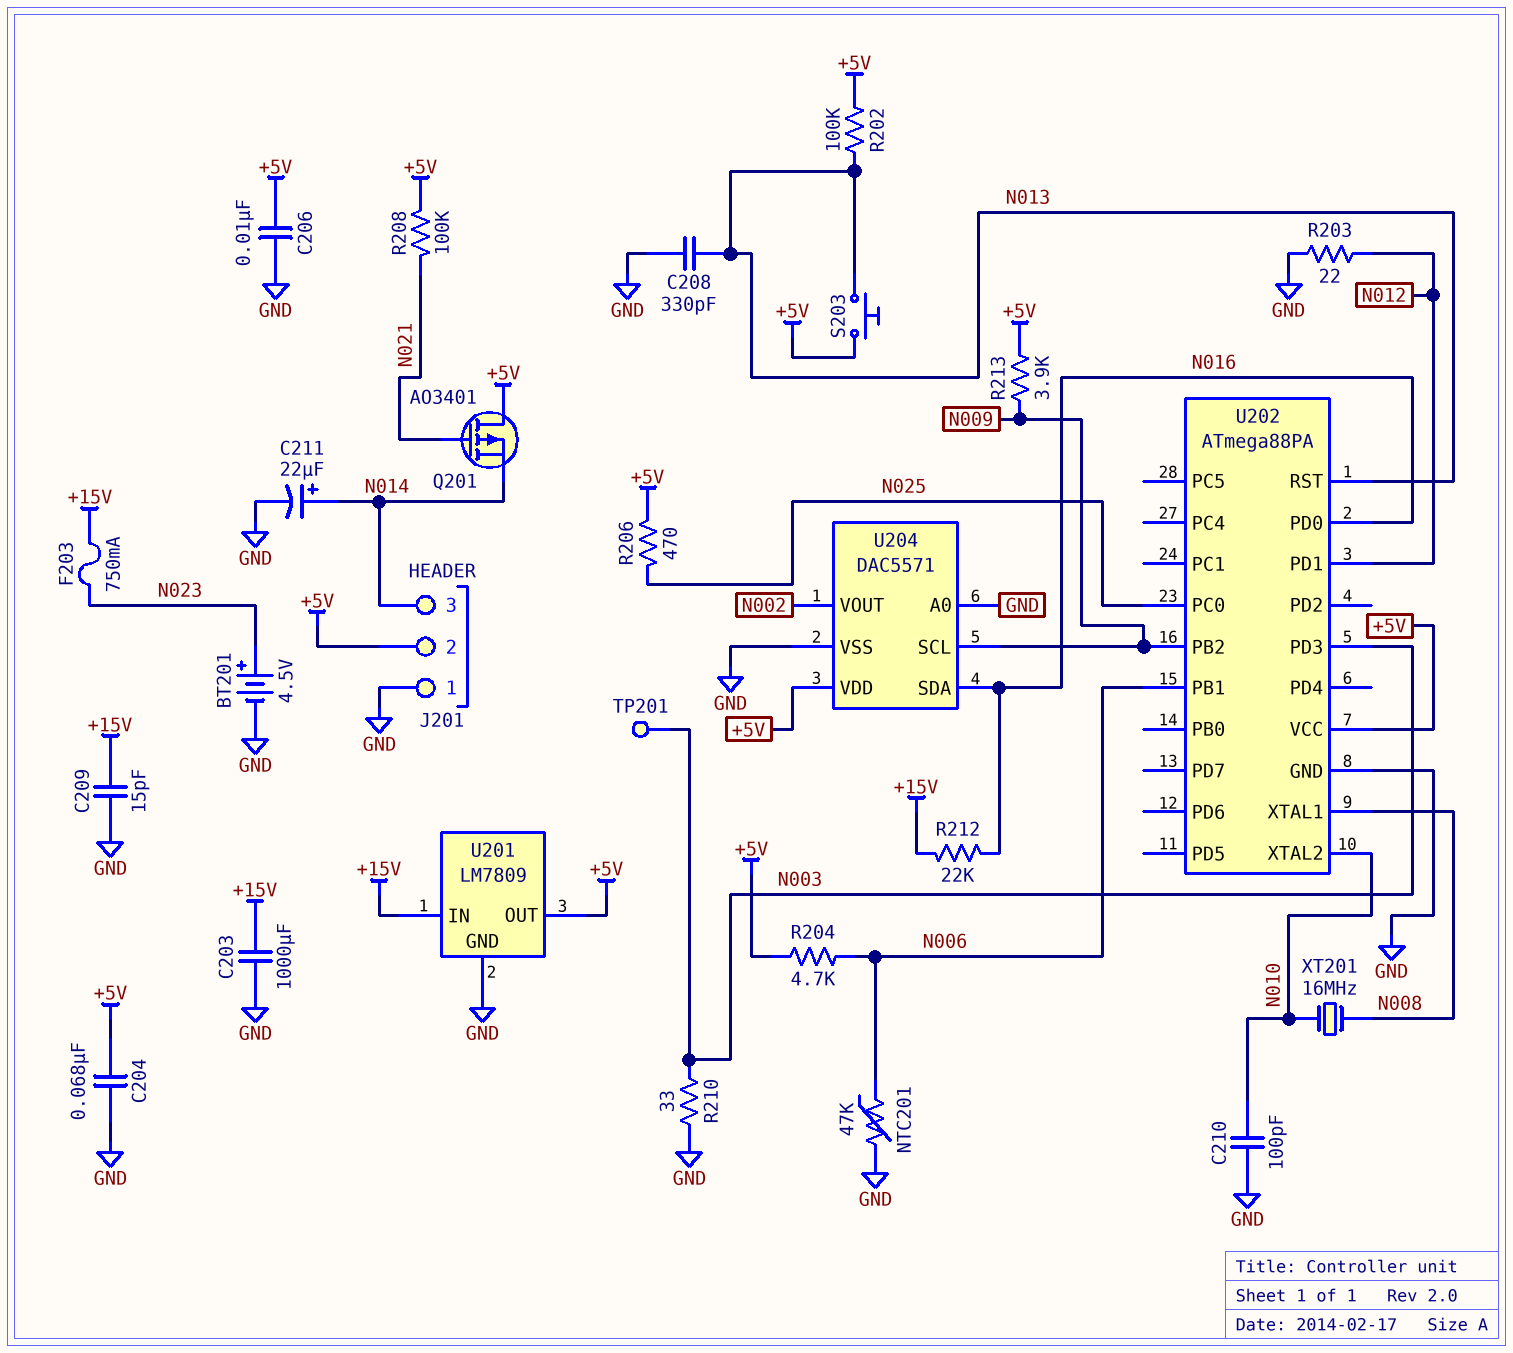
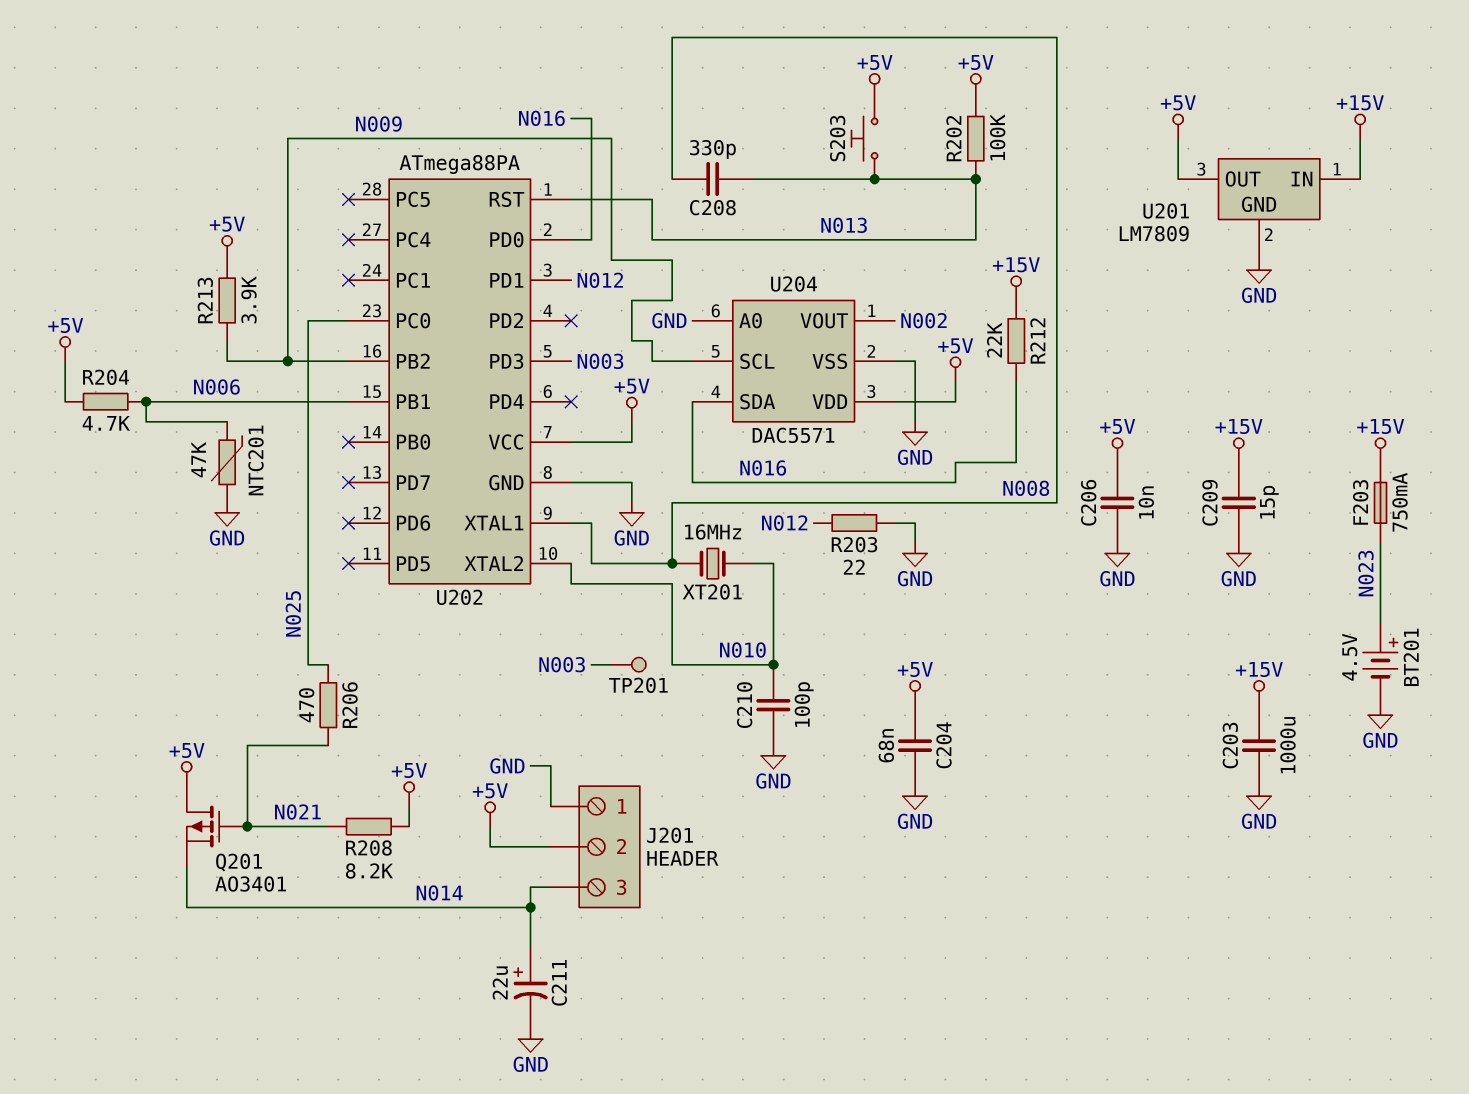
C208: 330pF (GND, N013) -> 330pF (N008, N013)
R206: 470 (+5V, N025) -> 470 (N021, N025)
R208: 100k (+5V, N021) -> 8.2k (+5V, N021)
R210: 33 (GND, N003) -> none

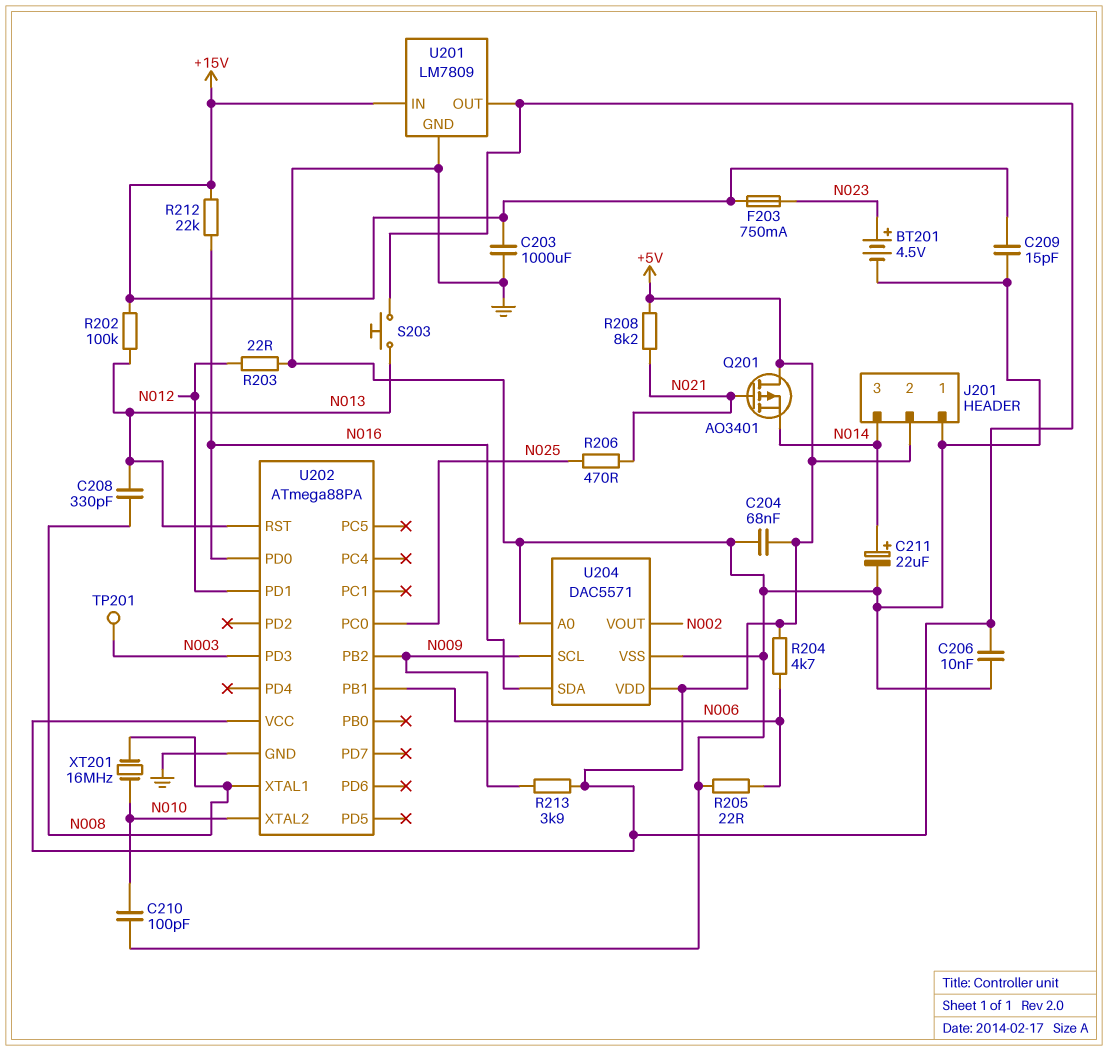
NTC201: 47k (GND, N006) -> none
R202: 100k (+5V, N013) -> 100k (+15V, N013)
R205: none -> 22 (GND, N006)

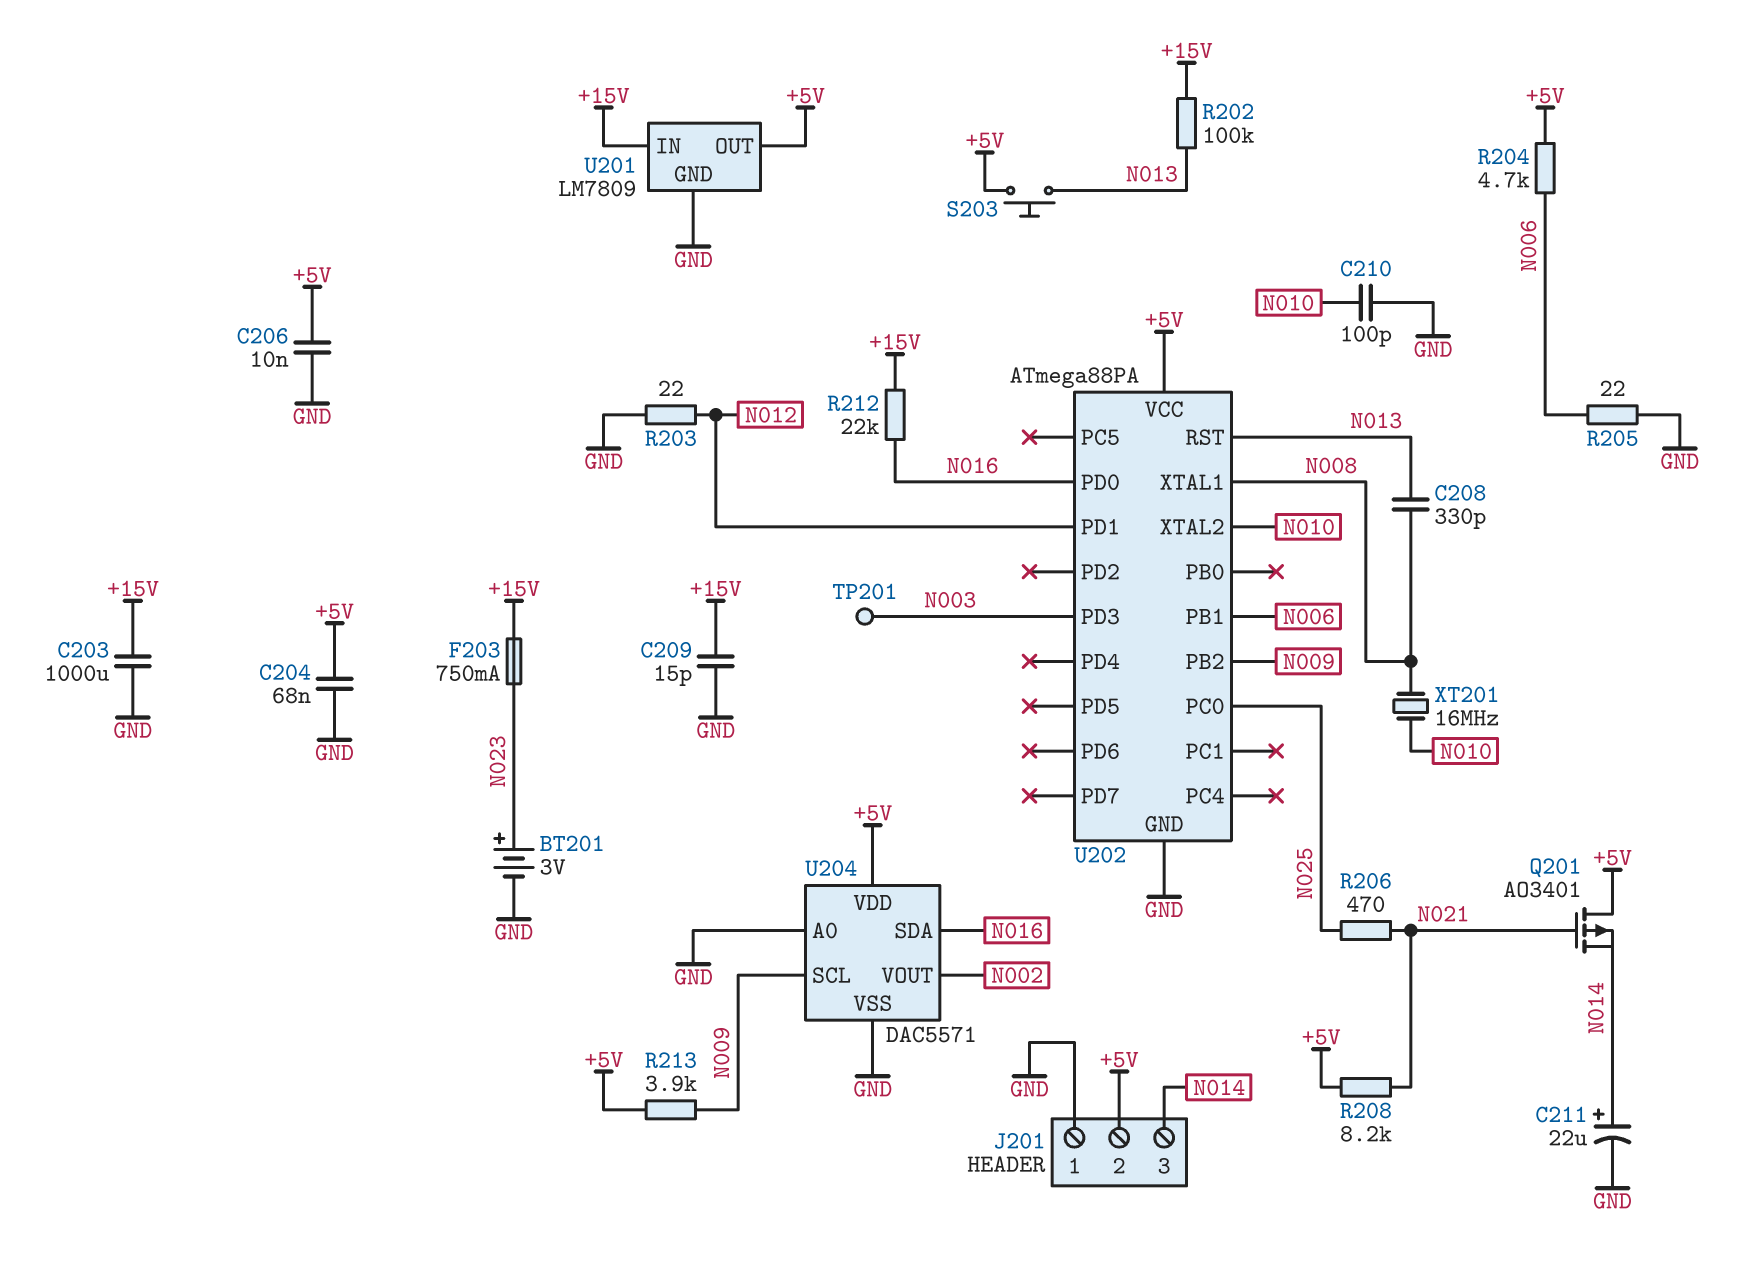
BT201: 4.5V (plus N023, minus GND) -> 3V (plus N023, minus GND)

